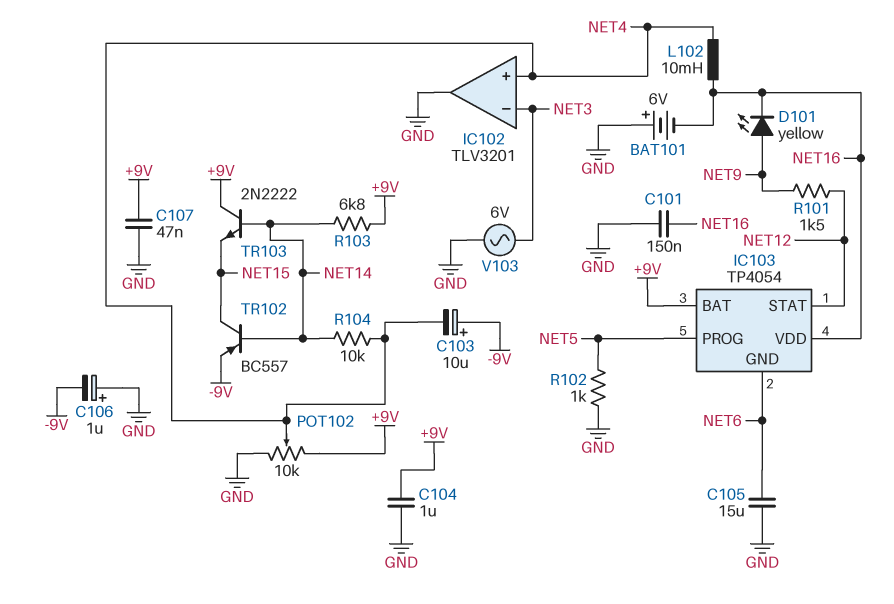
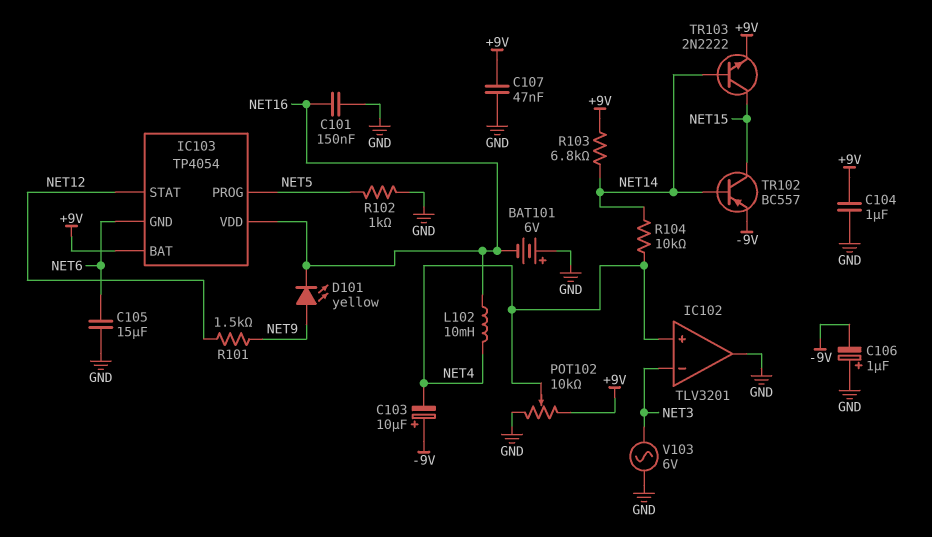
TR103: NPN 2N2222 (B NET14, C +9V, E NET15) -> NPN 2N2222 (B NET14, C NET15, E +9V)

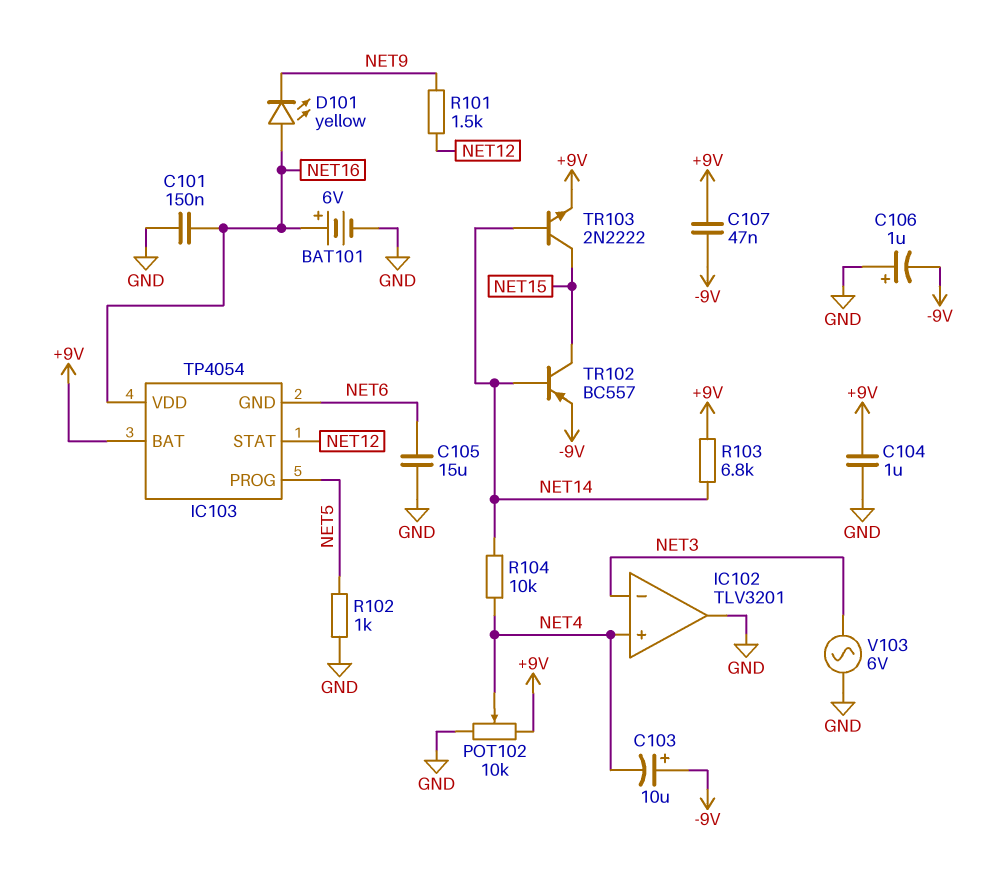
BAT101: 6V (plus GND, minus NET16) -> 6V (plus NET16, minus GND)
C107: 47nF (+9V, GND) -> 47nF (+9V, -9V)
D101: LED yellow (A NET9, K NET16) -> LED yellow (A NET16, K NET9)
L102: 10mH (NET4, NET16) -> none

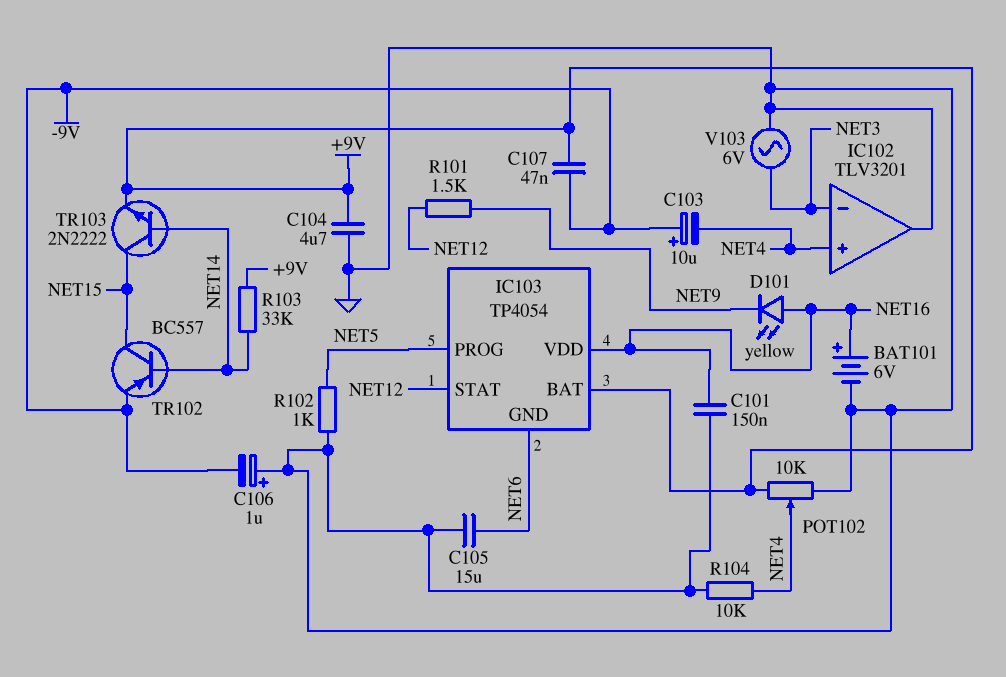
C104: 1uF (+9V, GND) -> 4.7uF (+9V, GND)
R103: 6.8k (+9V, NET14) -> 33k (+9V, NET14)
R104: 10k (NET4, NET14) -> 10k (GND, NET4)

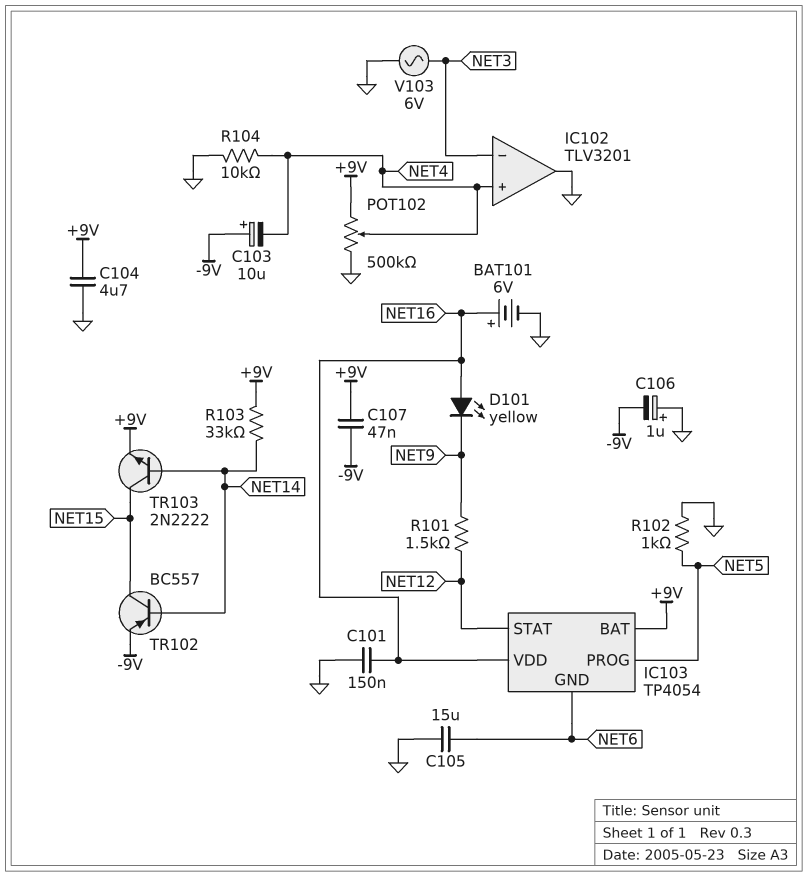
POT102: 10k (+9V, GND, wiper NET4) -> 500k (+9V, GND, wiper NET4)

